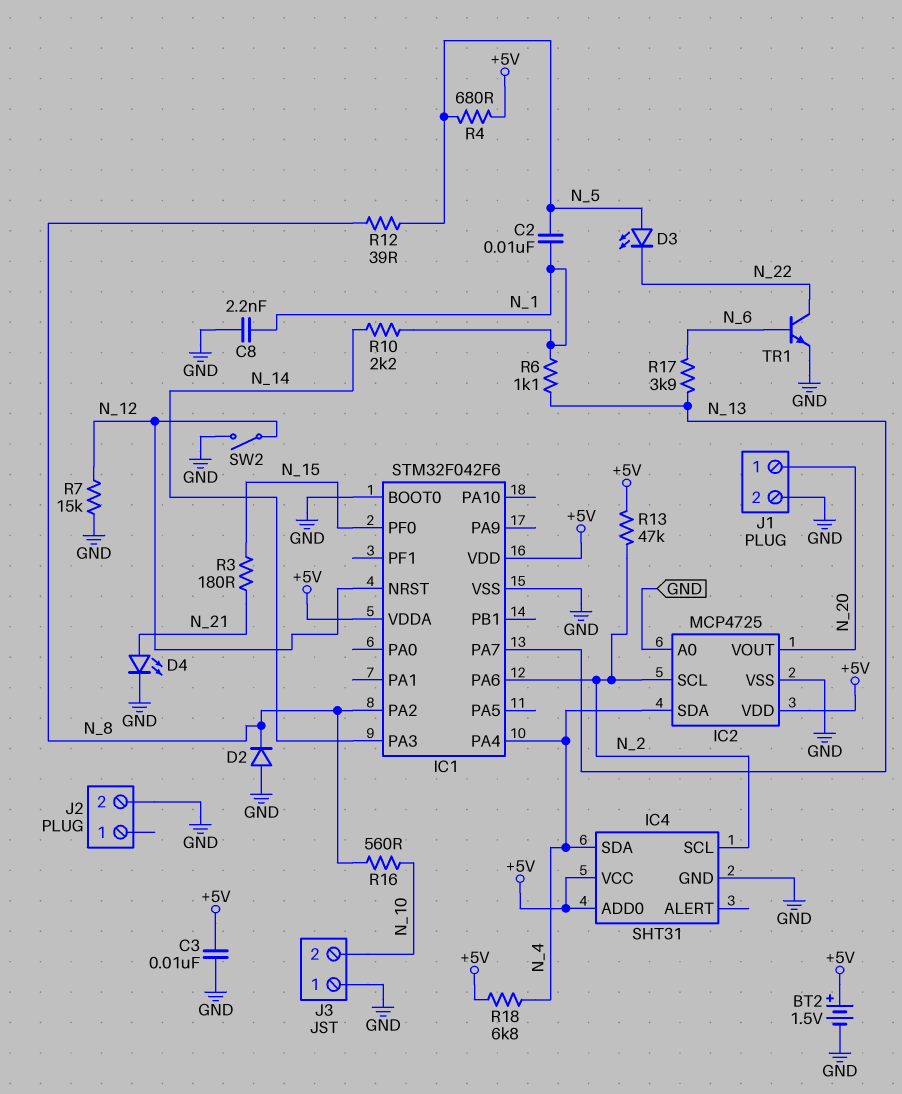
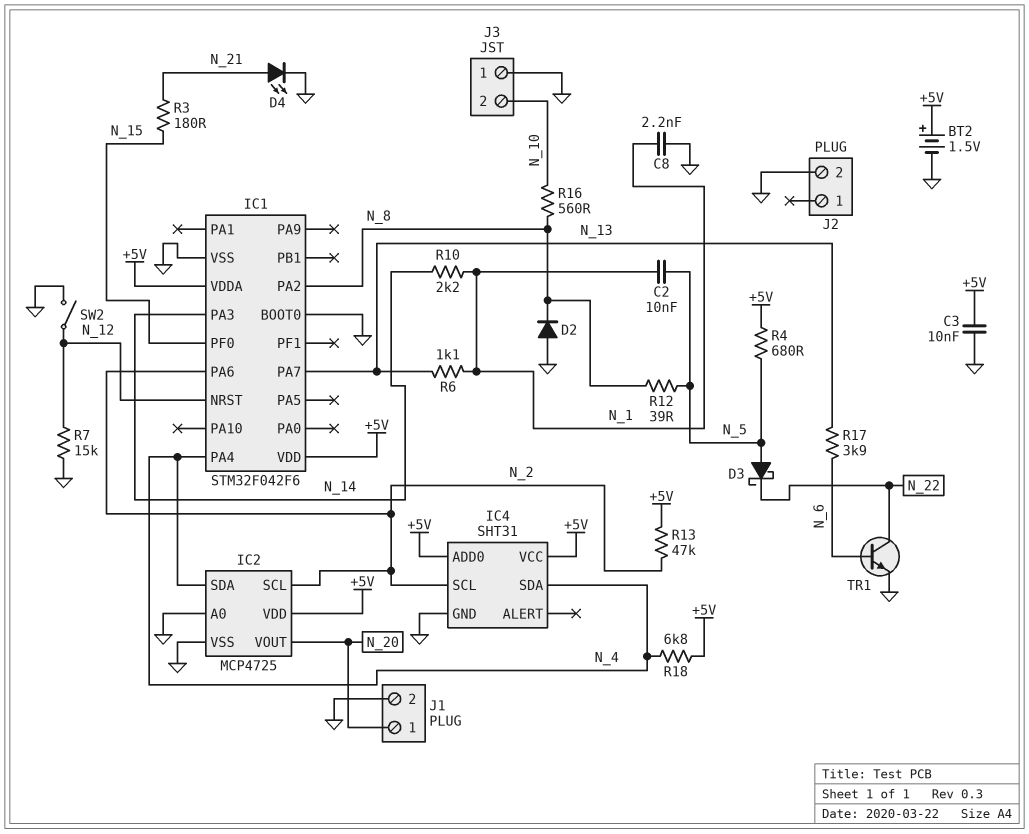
D3: LED (A N_5, K N_22) -> schottky (A N_5, K N_22)

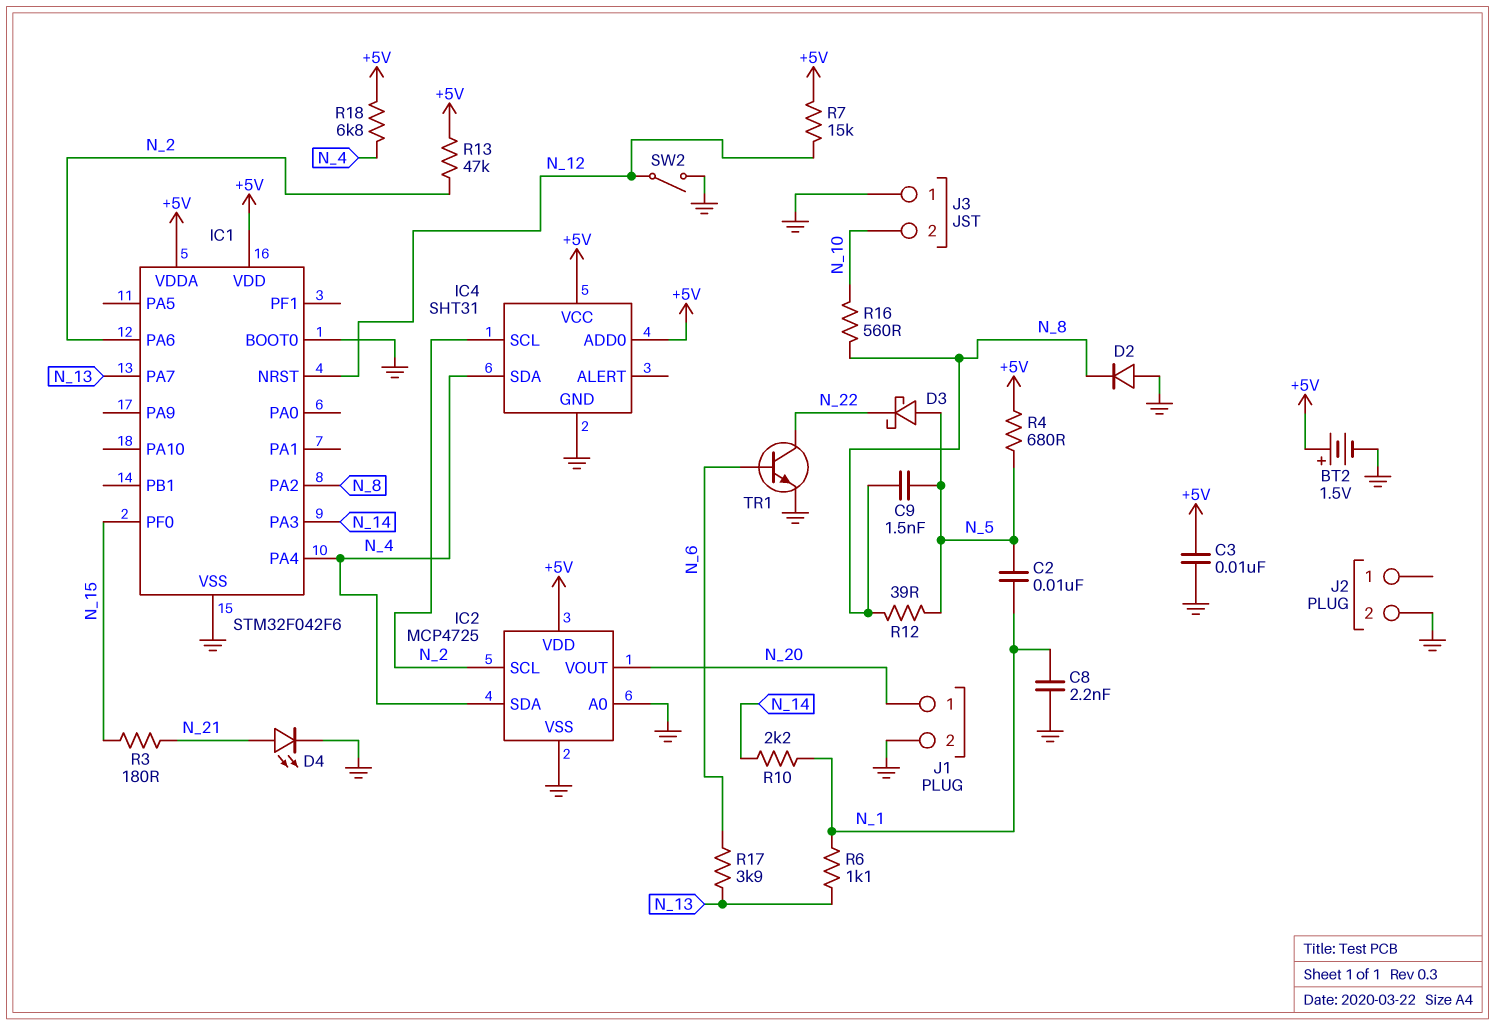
C9: none -> 1.5nF (N_5, N_8)
R7: 15k (GND, N_12) -> 15k (+5V, N_12)

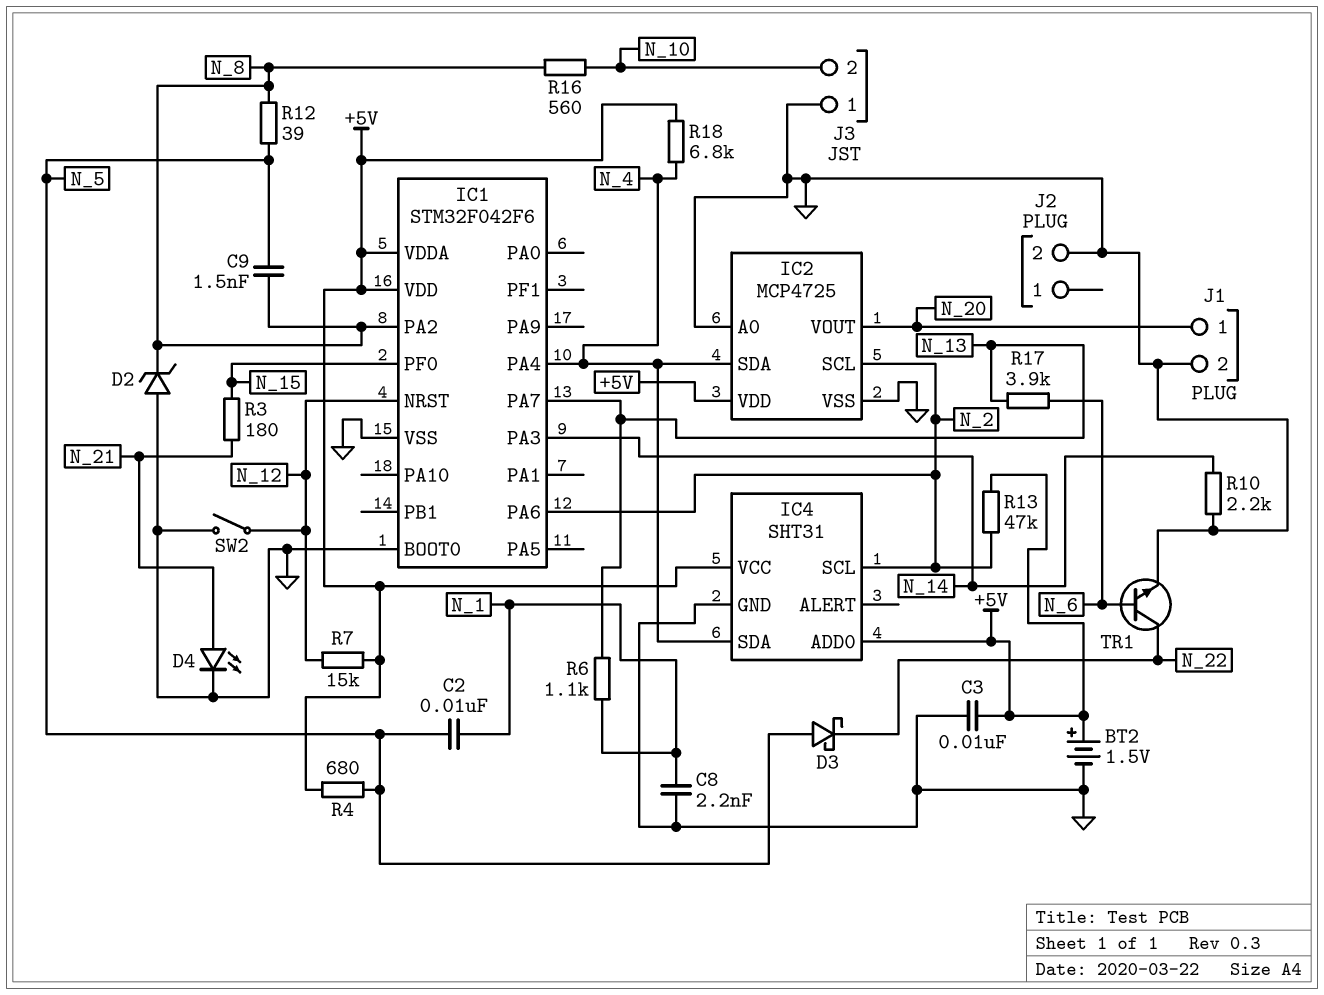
D2: diode (A GND, K N_8) -> zener (A GND, K N_8)
R10: 2.2k (N_1, N_14) -> 2.2k (GND, N_14)

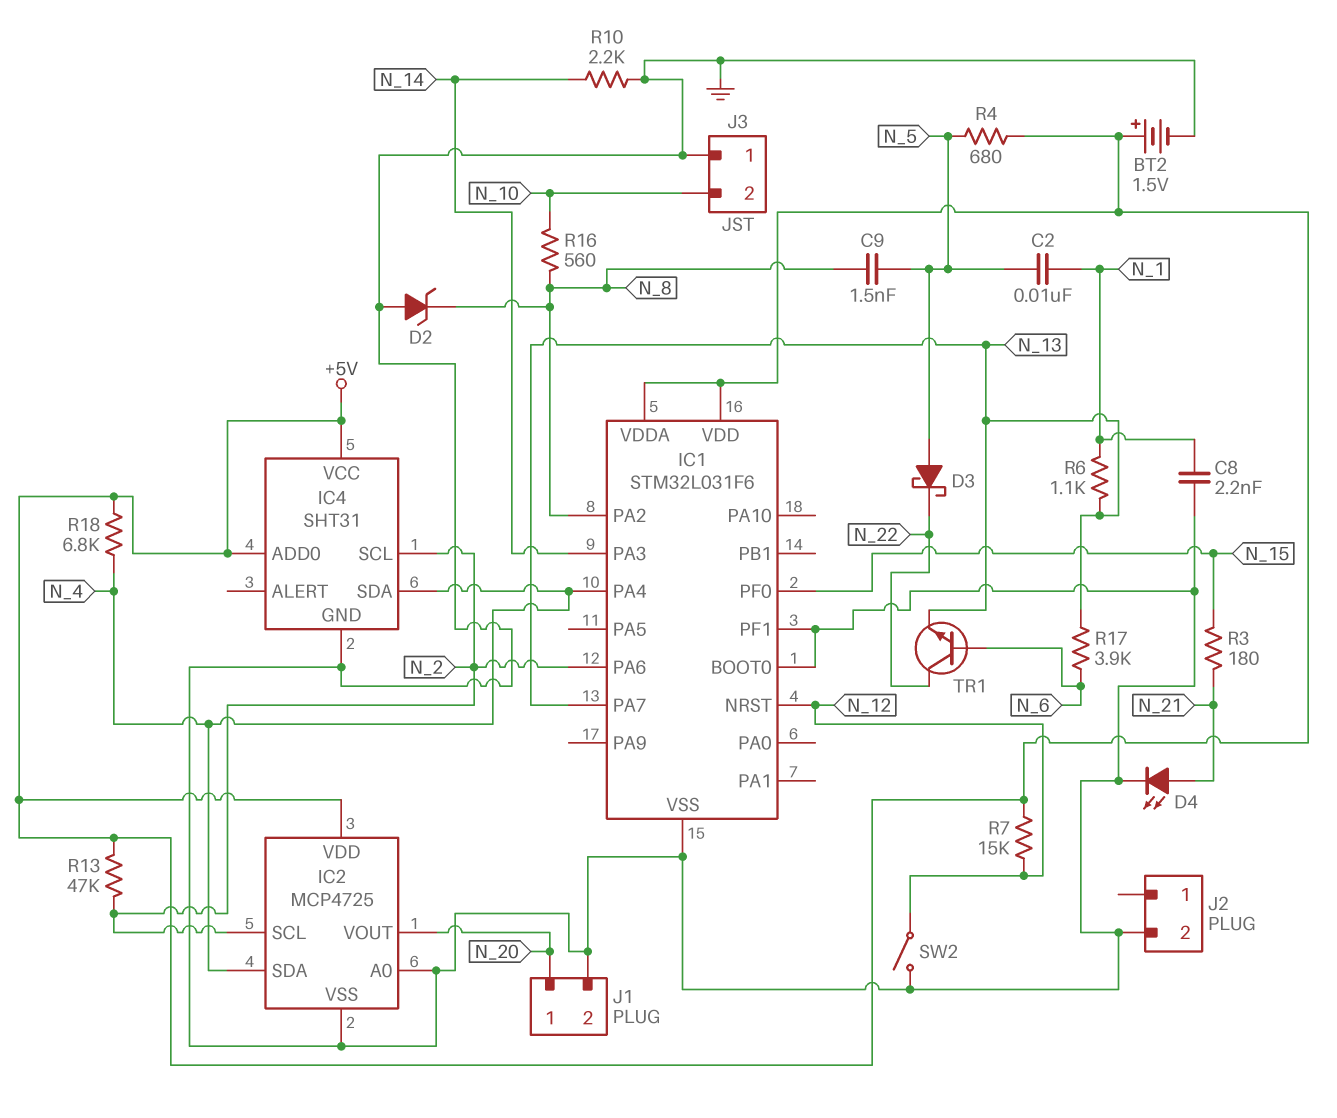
C3: 10nF (+5V, GND) -> none
IC1: STM32F042F6 -> STM32L031F6
IC1 pin PF1: none -> GND
R12: 39 (N_5, N_8) -> none
TR1: NPN (B N_6, C N_22, E GND) -> NPN (B N_6, C N_22, E N_13)

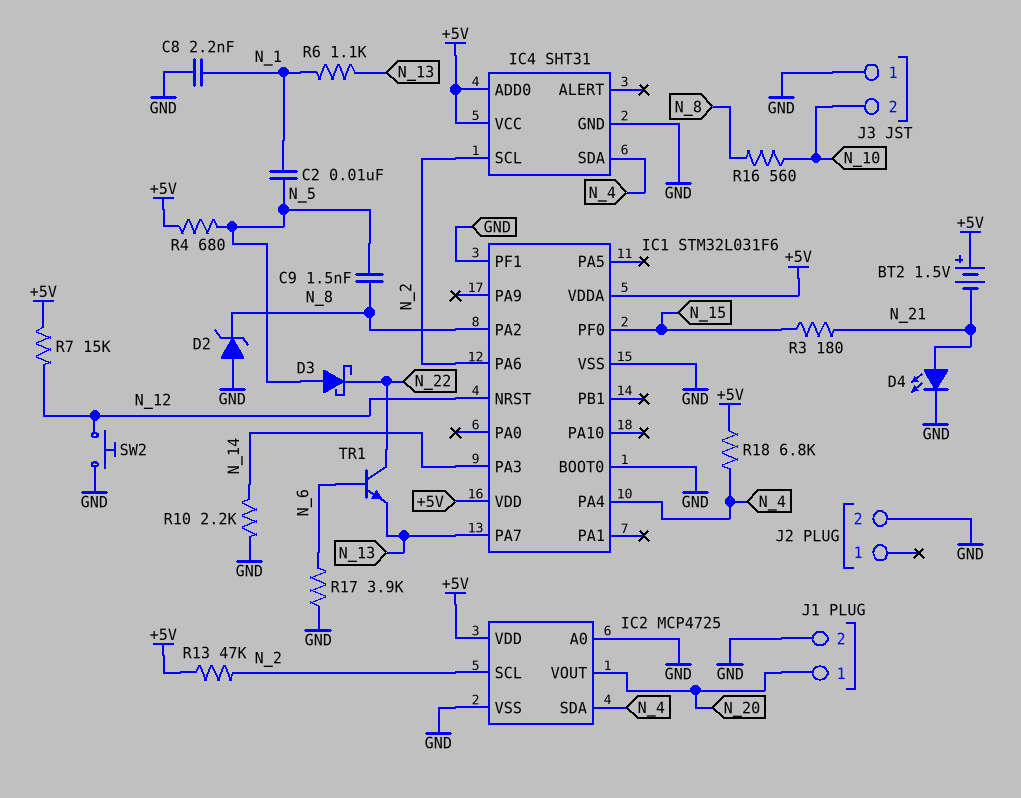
BT2: 1.5V (plus +5V, minus GND) -> 1.5V (plus +5V, minus N_21)
R17: 3.9k (N_6, N_13) -> 3.9k (GND, N_6)
SW2: switch (GND, N_12) -> button (GND, N_12)

